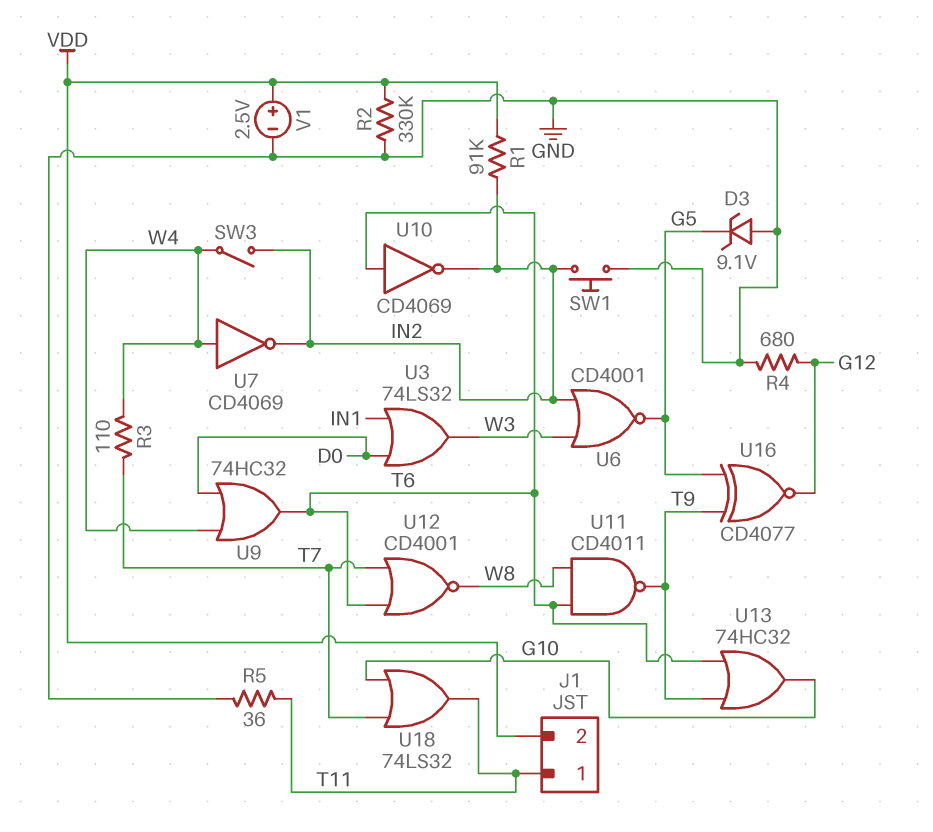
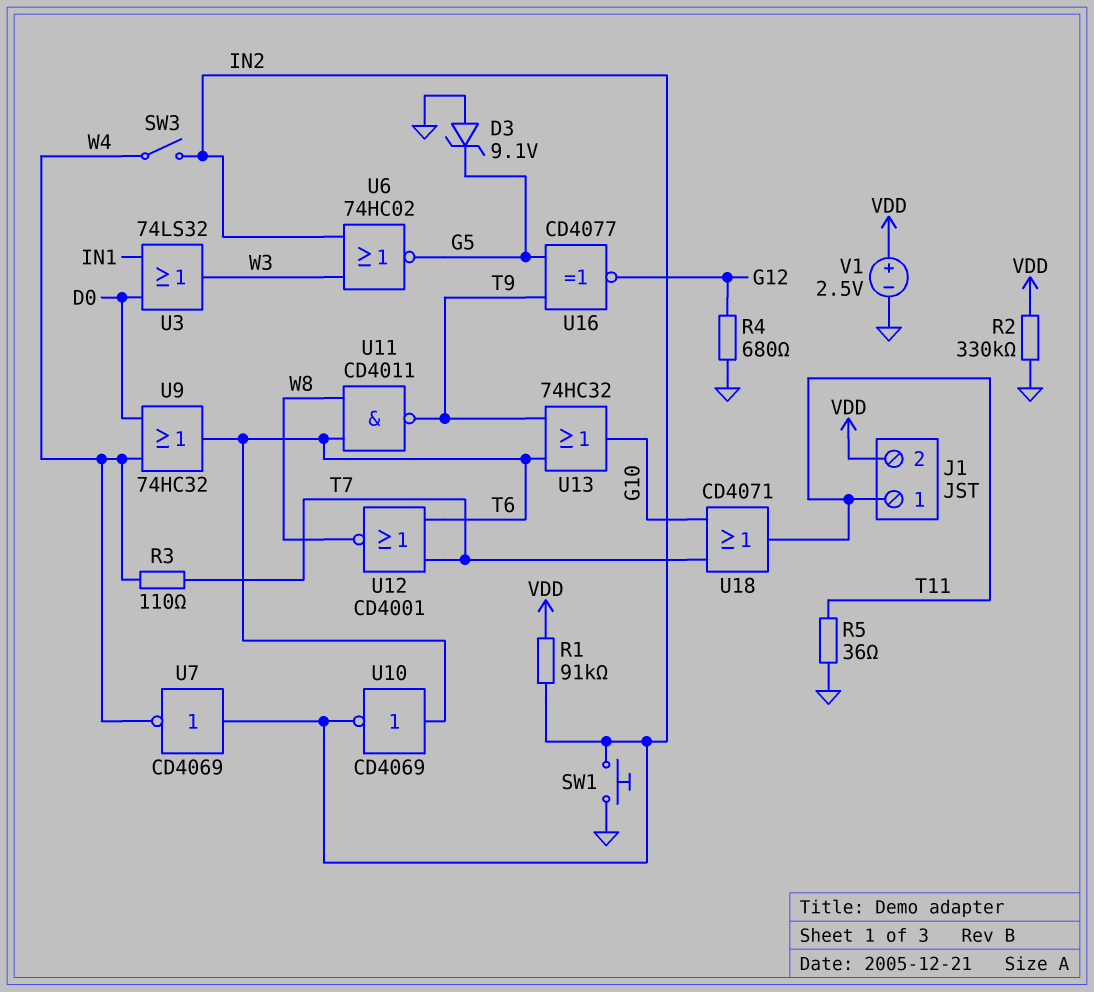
U6: NOR CD4001 (in IN2, in W3, out G5) -> NOR 74HC02 (in IN2, in W3, out G5)
U7: NOT CD4069 (in W4, out IN2) -> NOT CD4069 (in IN2, out W4)
U18: OR 74LS32 (in G10, in T7, out T11) -> OR CD4071 (in G10, in T7, out T11)

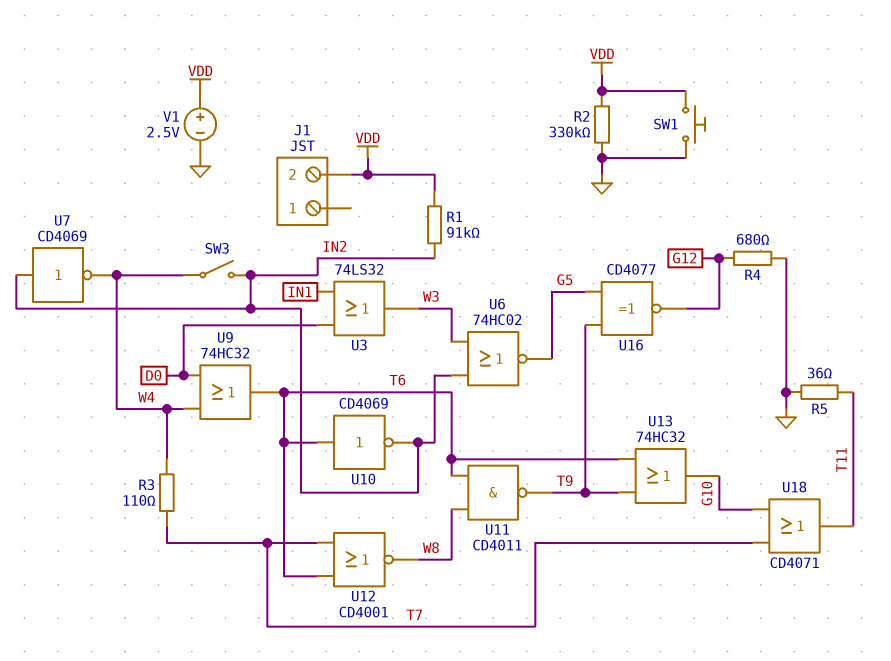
D3: zener 9.1V (A GND, K G5) -> none
J1 pin 1: T11 -> none
SW1: button (GND, IN2) -> button (GND, VDD)

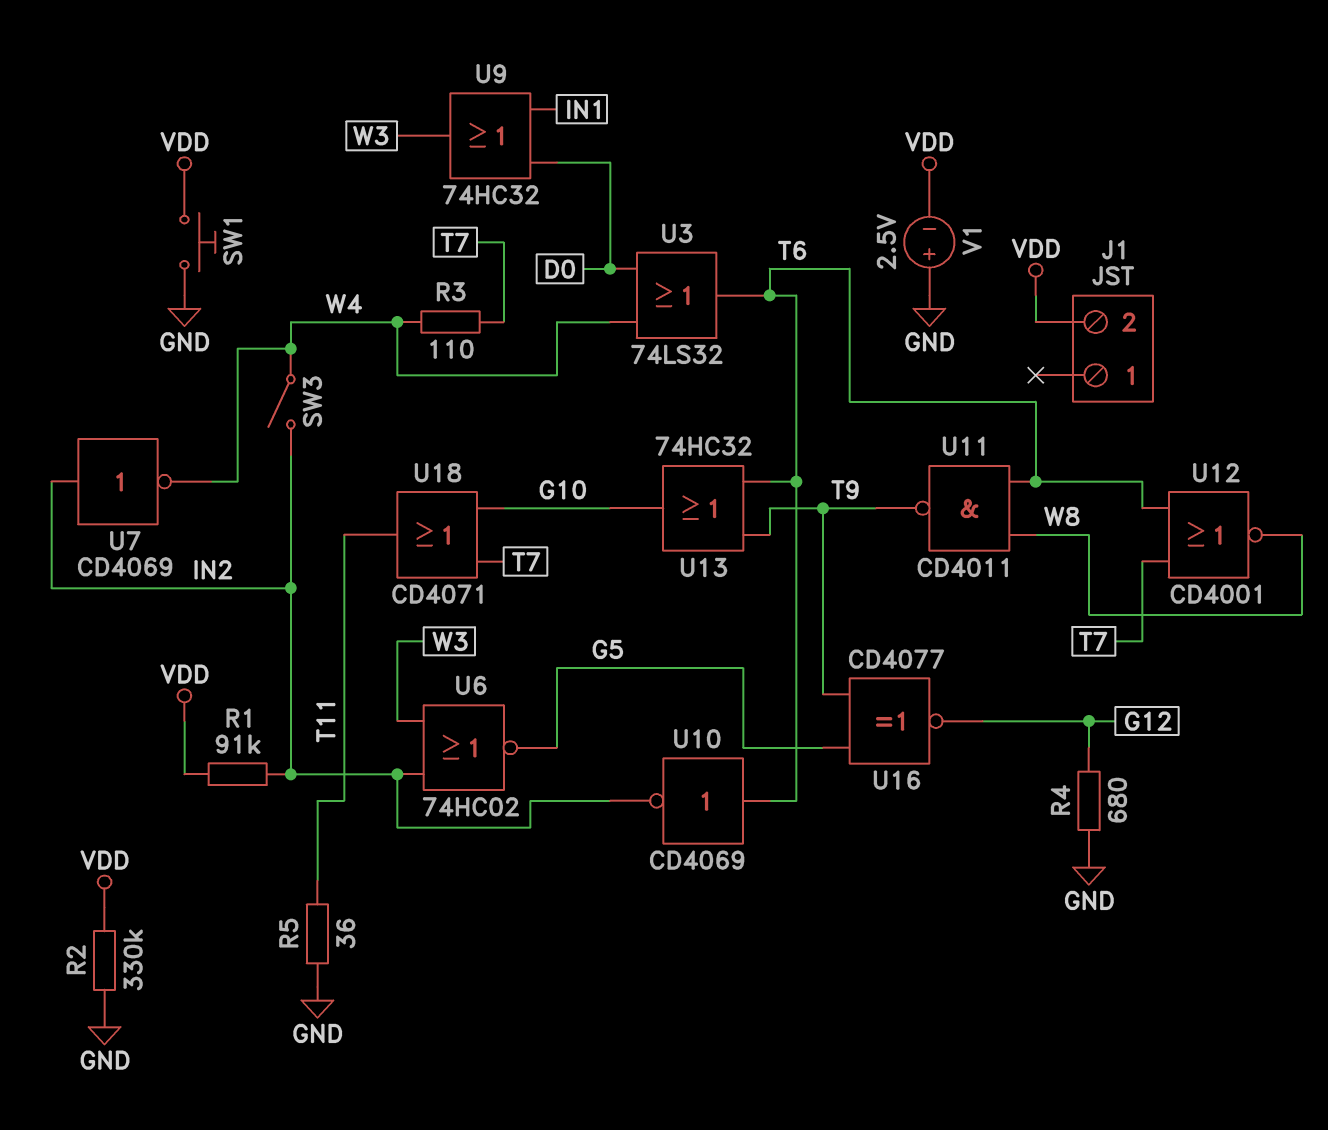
U3: OR 74LS32 (in D0, in IN1, out W3) -> OR 74LS32 (in D0, in W4, out T6)
U9: OR 74HC32 (in D0, in W4, out T6) -> OR 74HC32 (in D0, in IN1, out W3)
V1: 2.5V (plus VDD, minus GND) -> 2.5V (plus GND, minus VDD)

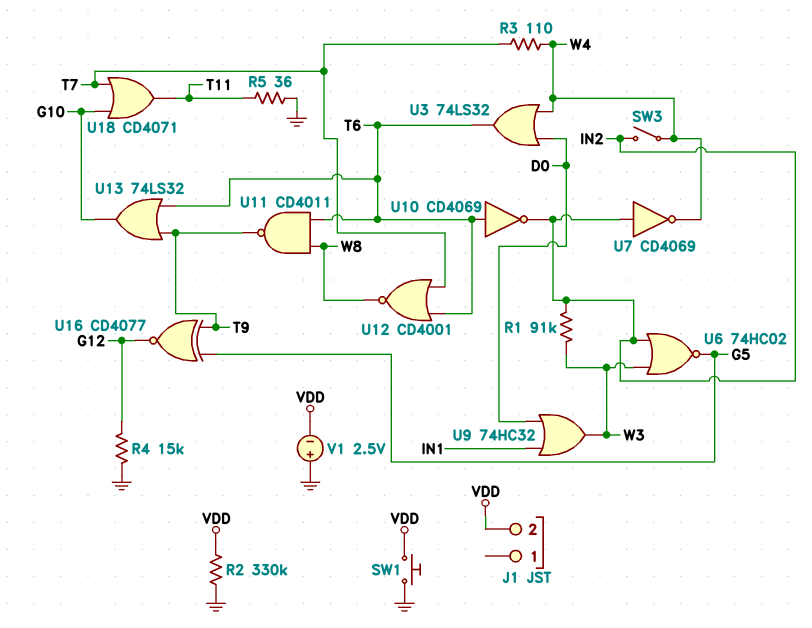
R1: 91k (IN2, VDD) -> 91k (IN2, W3)
R4: 680 (G12, GND) -> 15k (G12, GND)
U13: OR 74HC32 (in T6, in T9, out G10) -> OR 74LS32 (in T6, in T9, out G10)

